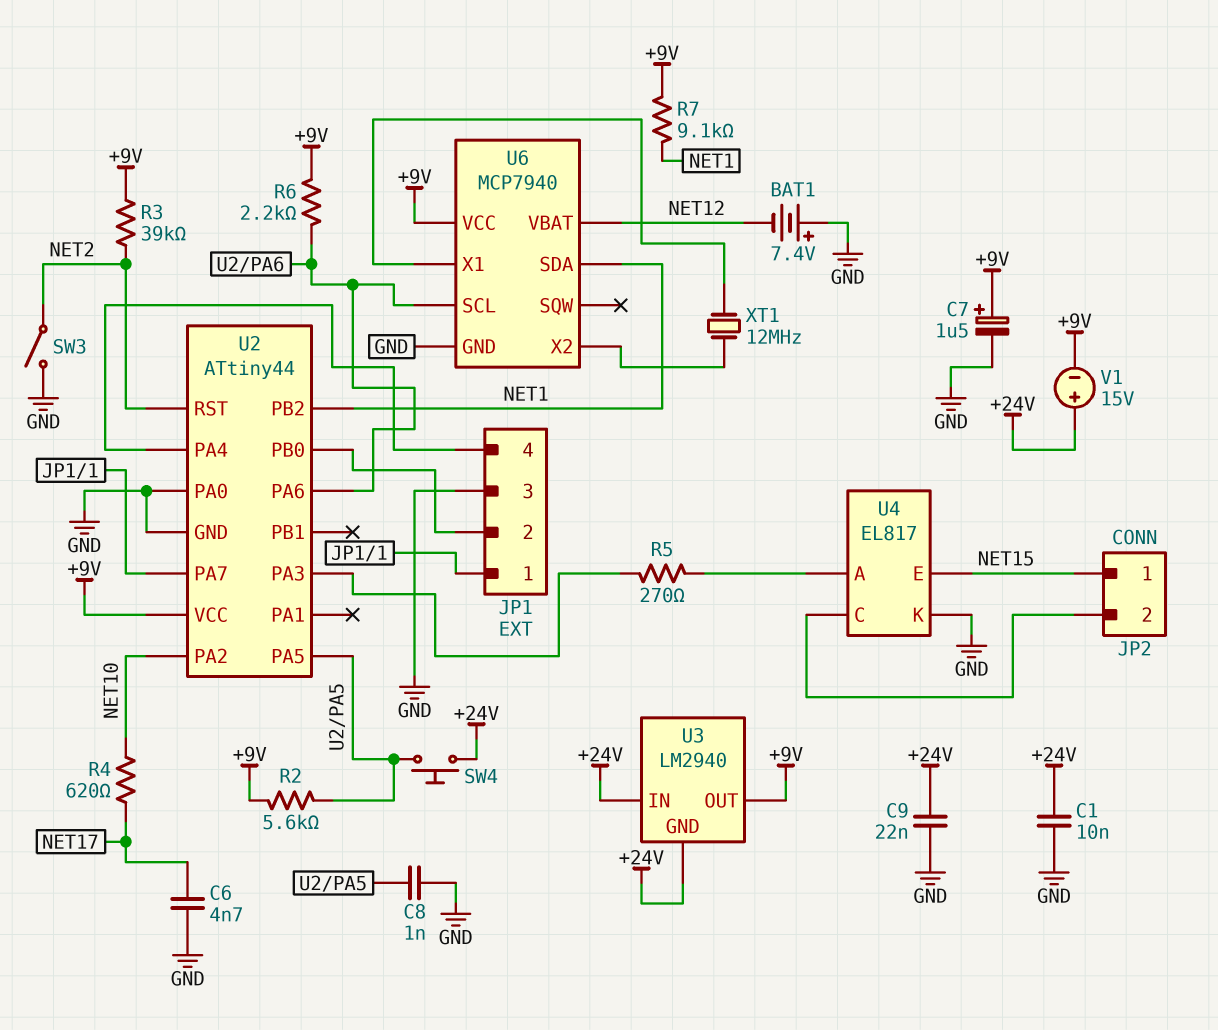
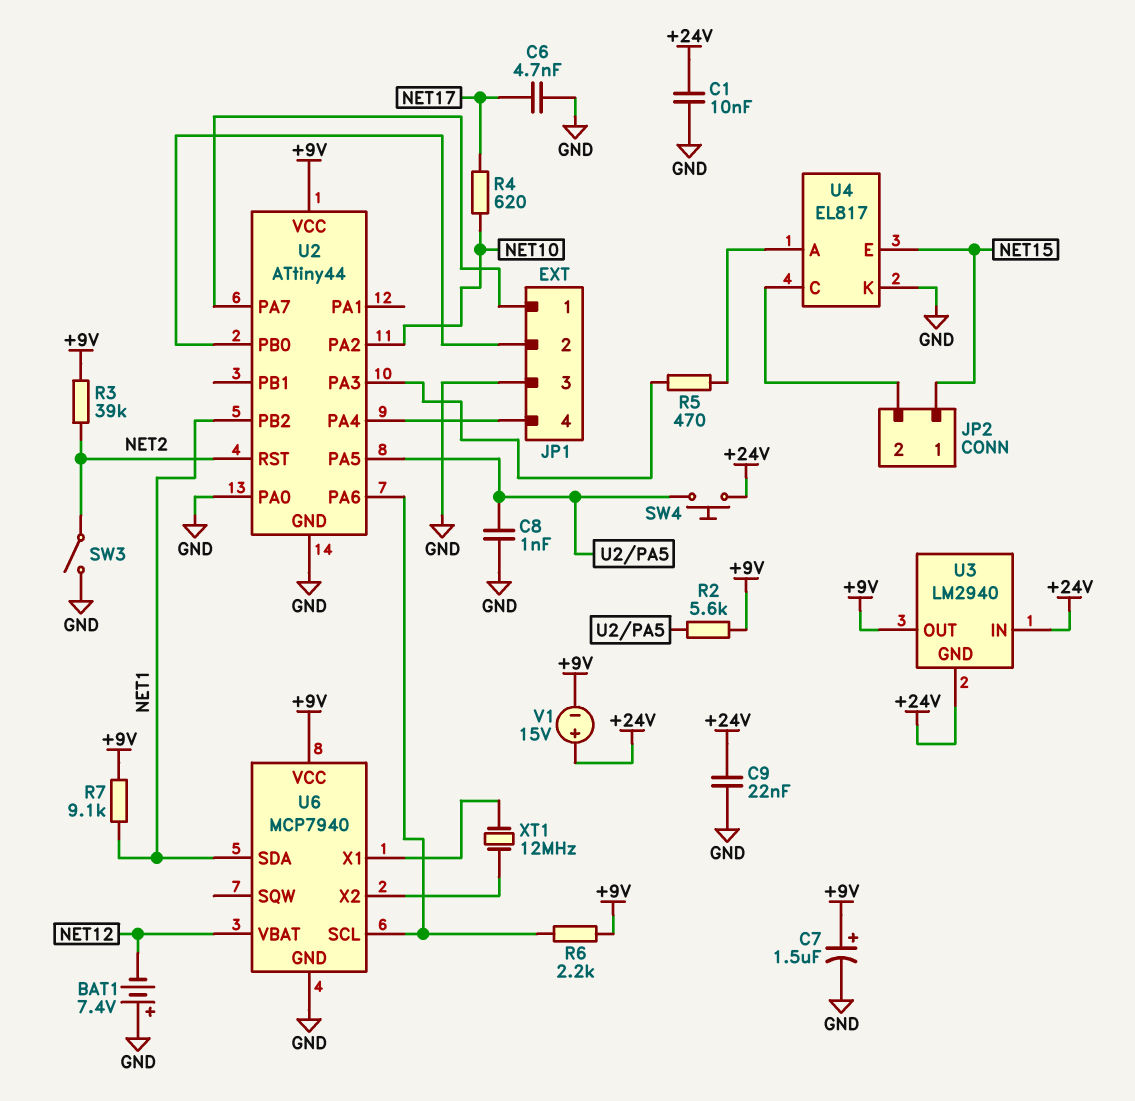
R5: 270 (U2/PA3, U4/A) -> 470 (U2/PA3, U4/A)

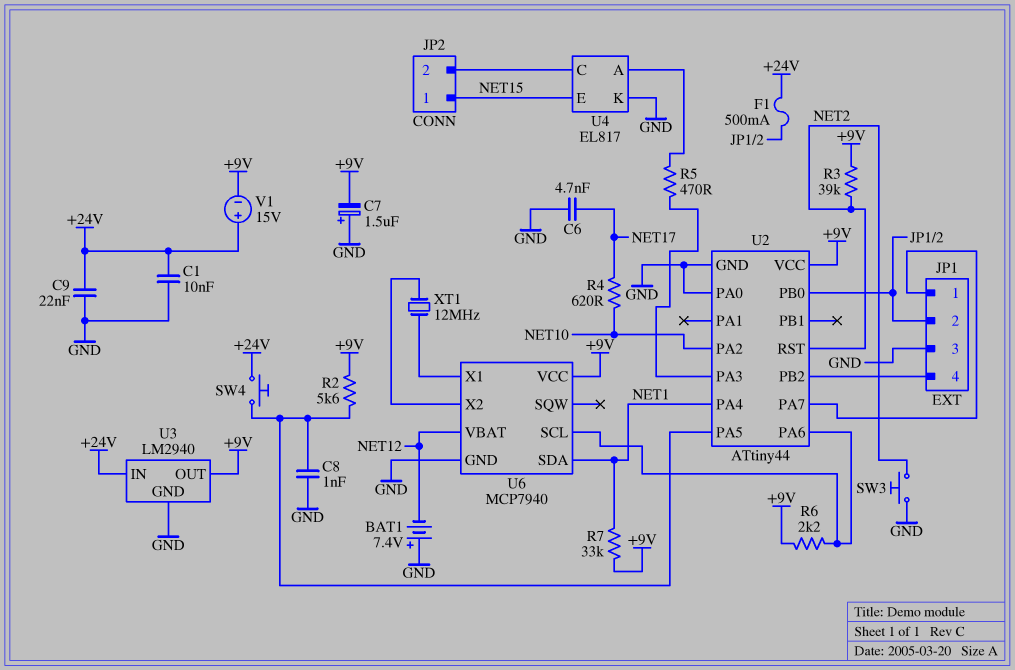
C7: 1.5uF (plus +9V, minus GND) -> 1.5uF (plus GND, minus +9V)
F1: none -> 500mA (+24V, JP1/2)
R7: 9.1k (+9V, NET1) -> 33k (+9V, NET1)
SW3: switch (GND, NET2) -> button (GND, NET2)
U2 pin PA4: JP1/4 -> NET1
U2 pin PB2: NET1 -> JP1/4
U3 pin GND: +24V -> GND

